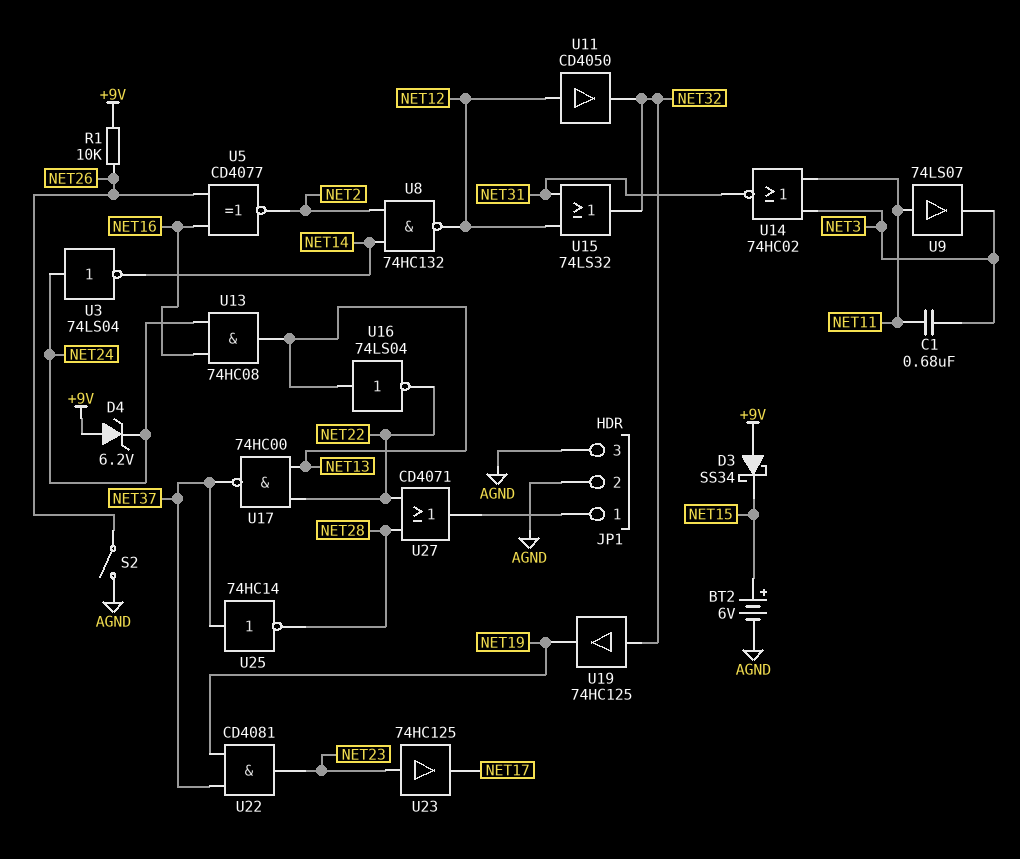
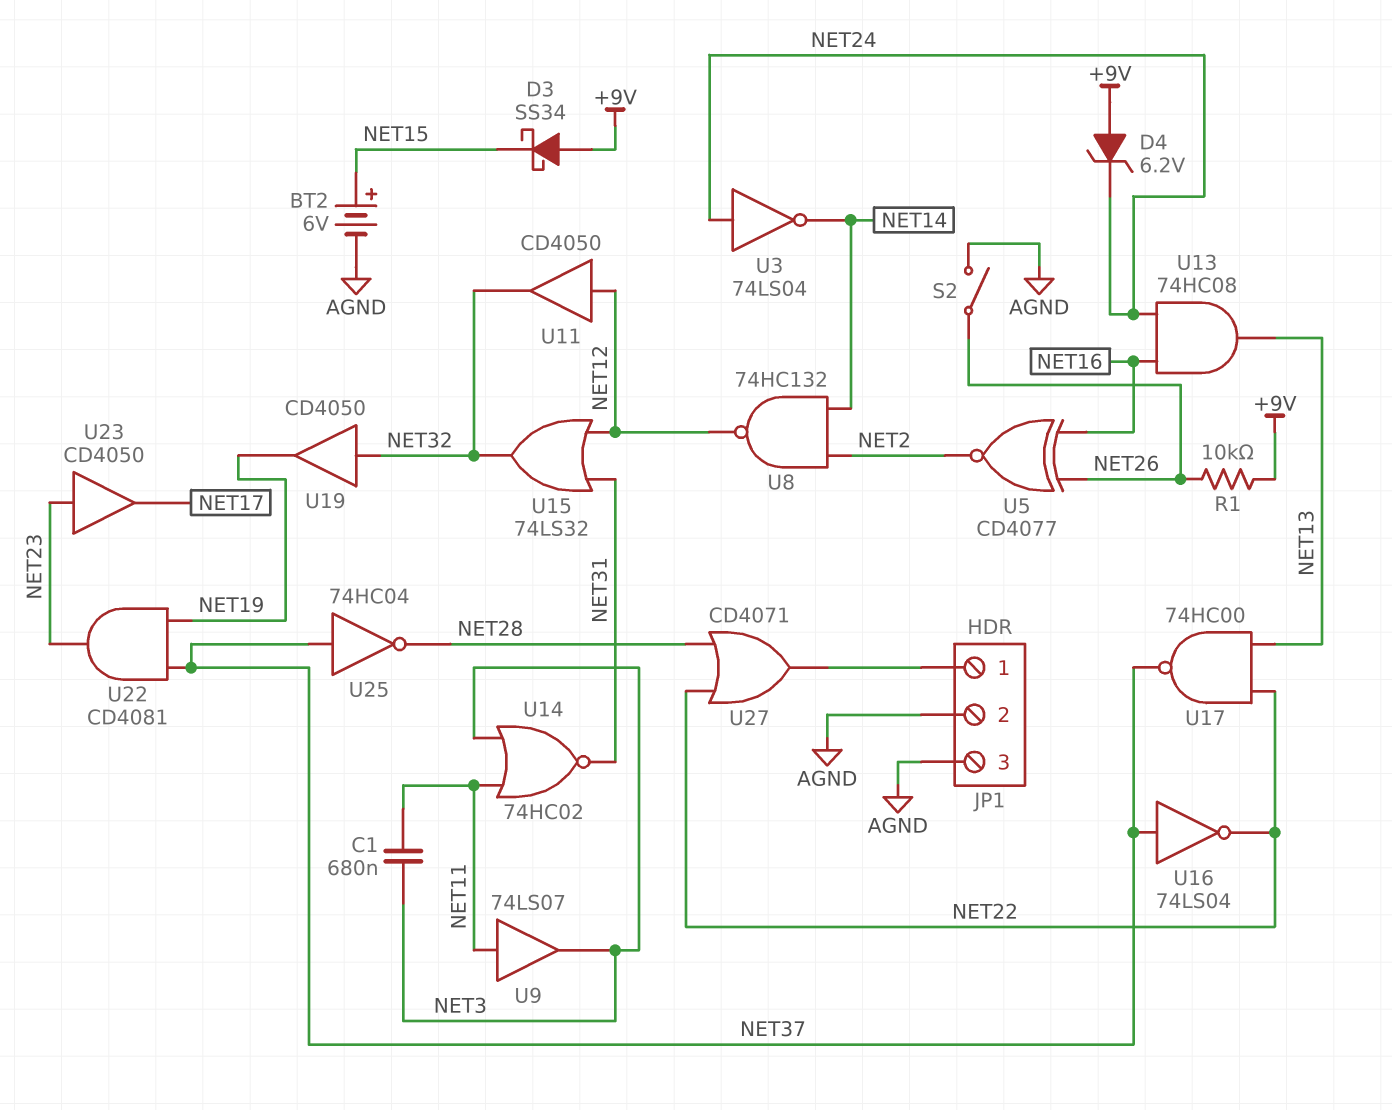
U16: NOT 74LS04 (in NET13, out NET22) -> NOT 74LS04 (in NET37, out NET22)
U19: buffer 74HC125 (in NET32, out NET19) -> buffer CD4050 (in NET32, out NET19)
U23: buffer 74HC125 (in NET23, out NET17) -> buffer CD4050 (in NET23, out NET17)
U25: NOT 74HC14 (in NET37, out NET28) -> NOT 74HC04 (in NET37, out NET28)

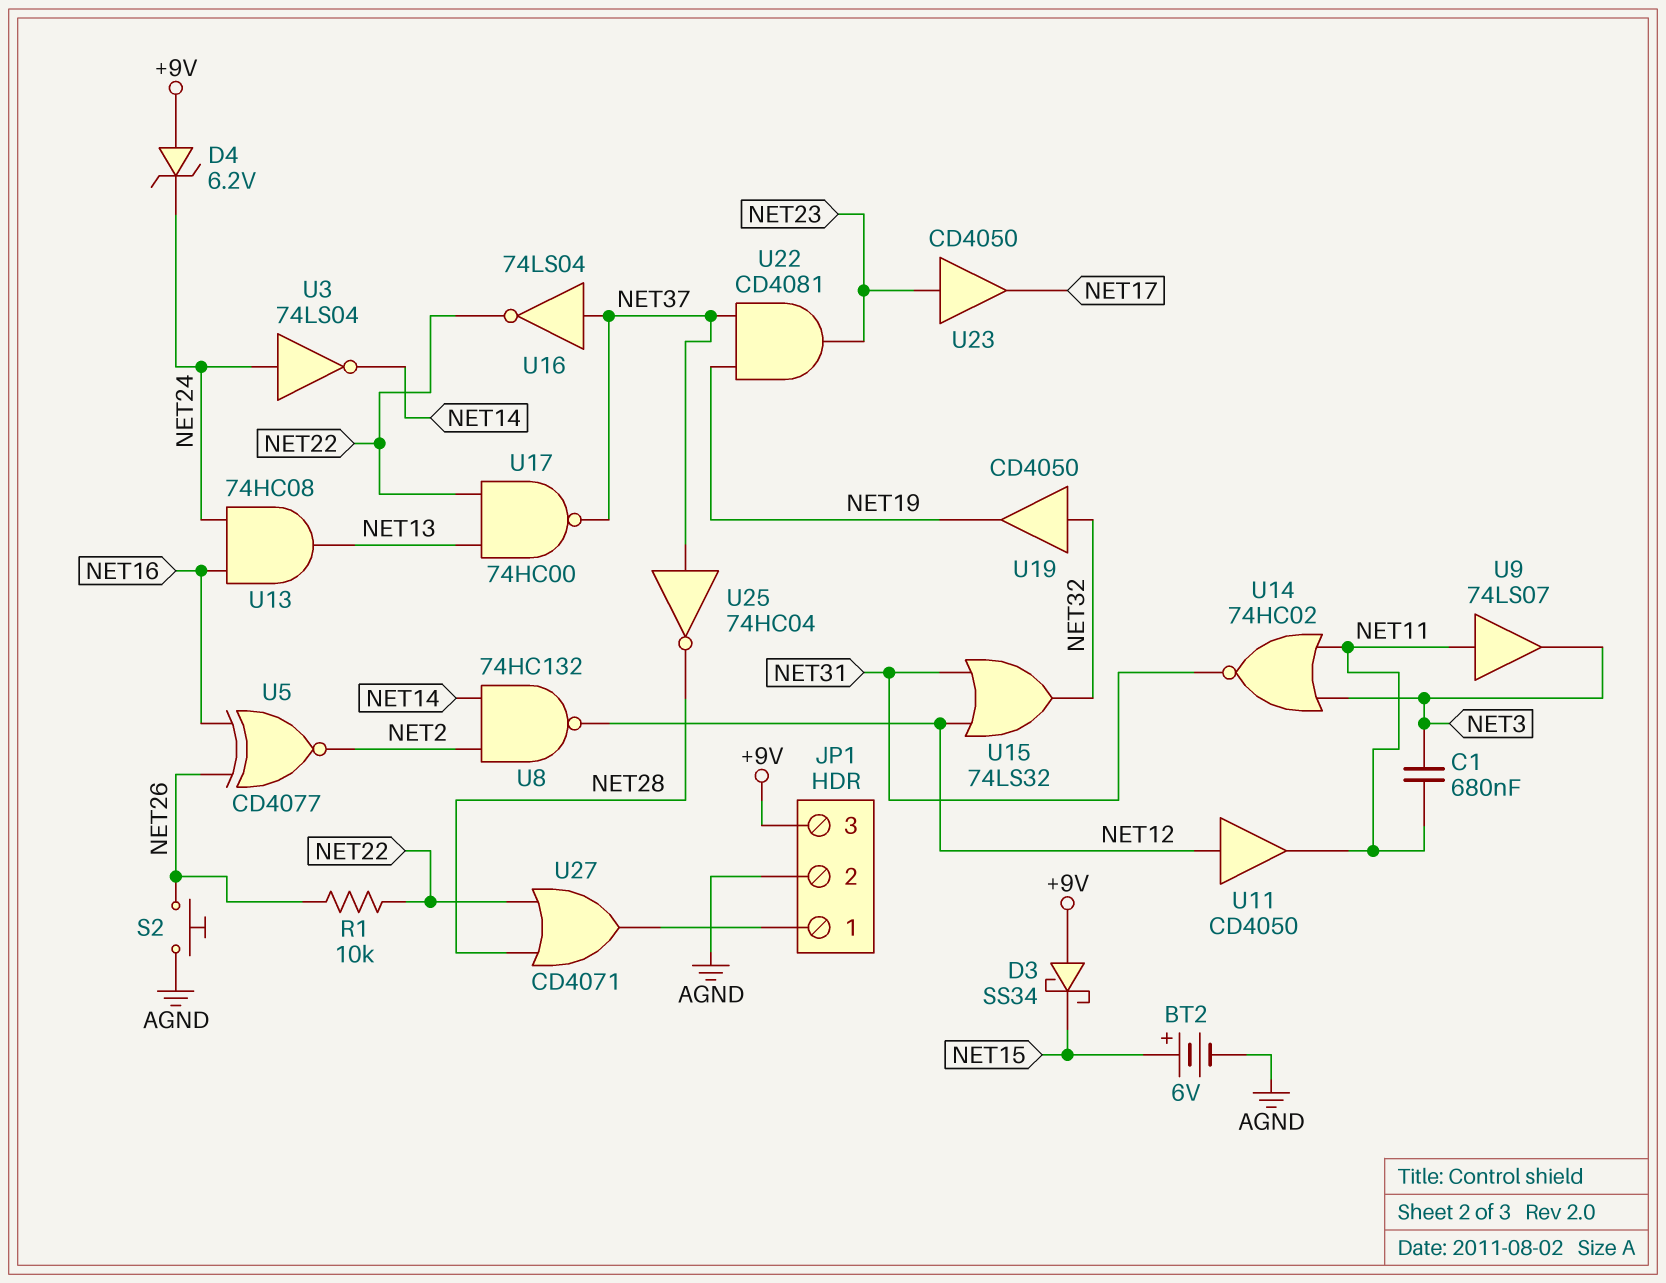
JP1 pin 3: AGND -> +9V
R1: 10k (+9V, NET26) -> 10k (NET22, NET26)
S2: switch (AGND, NET26) -> button (AGND, NET26)
U11: buffer CD4050 (in NET12, out NET32) -> buffer CD4050 (in NET12, out NET11)

